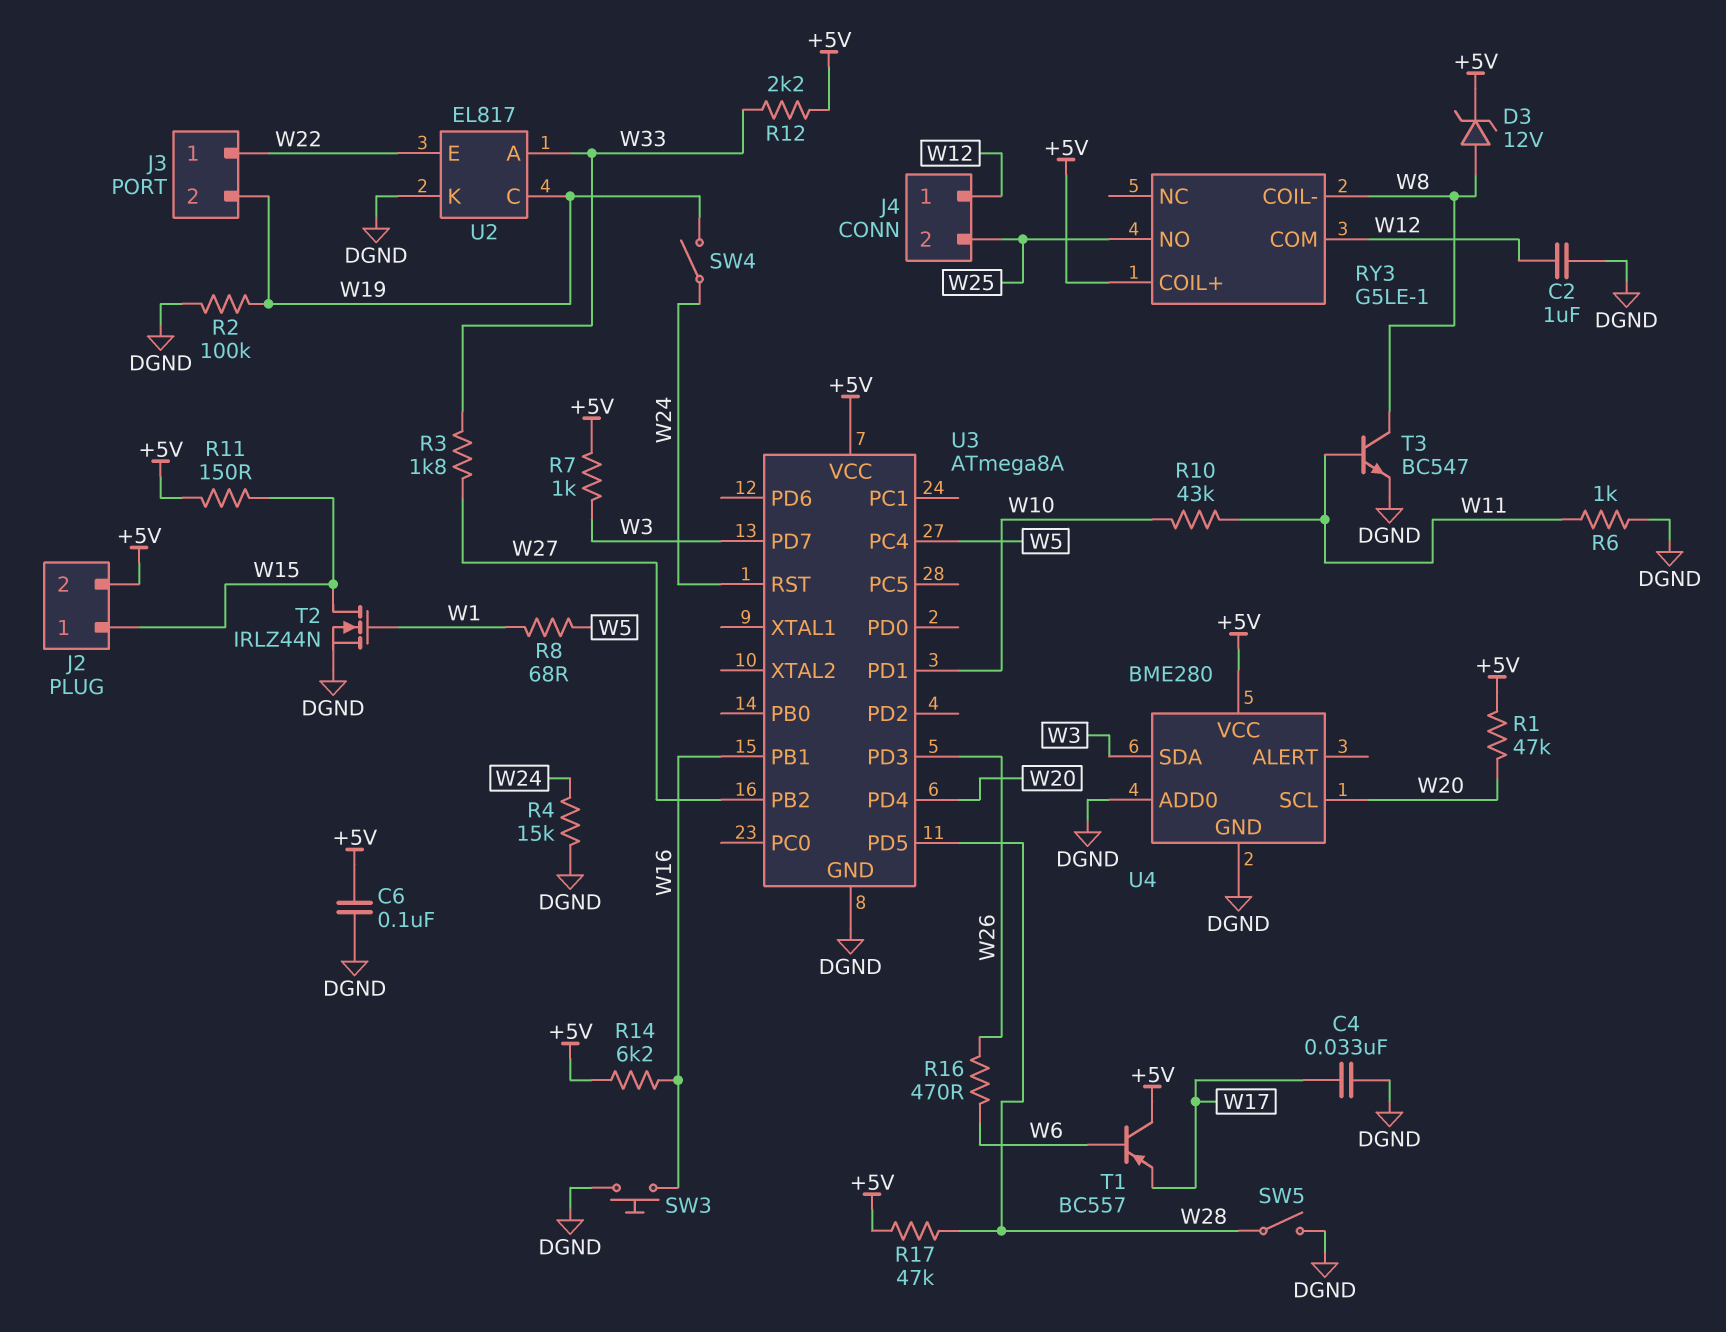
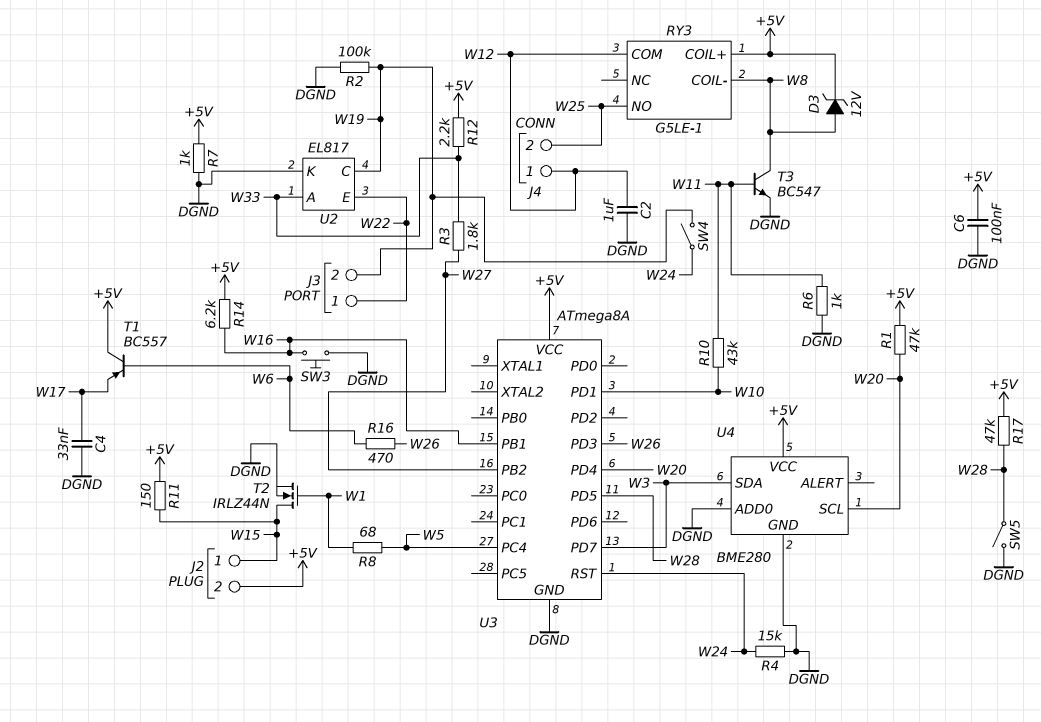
R7: 1k (+5V, W3) -> 1k (+5V, DGND)

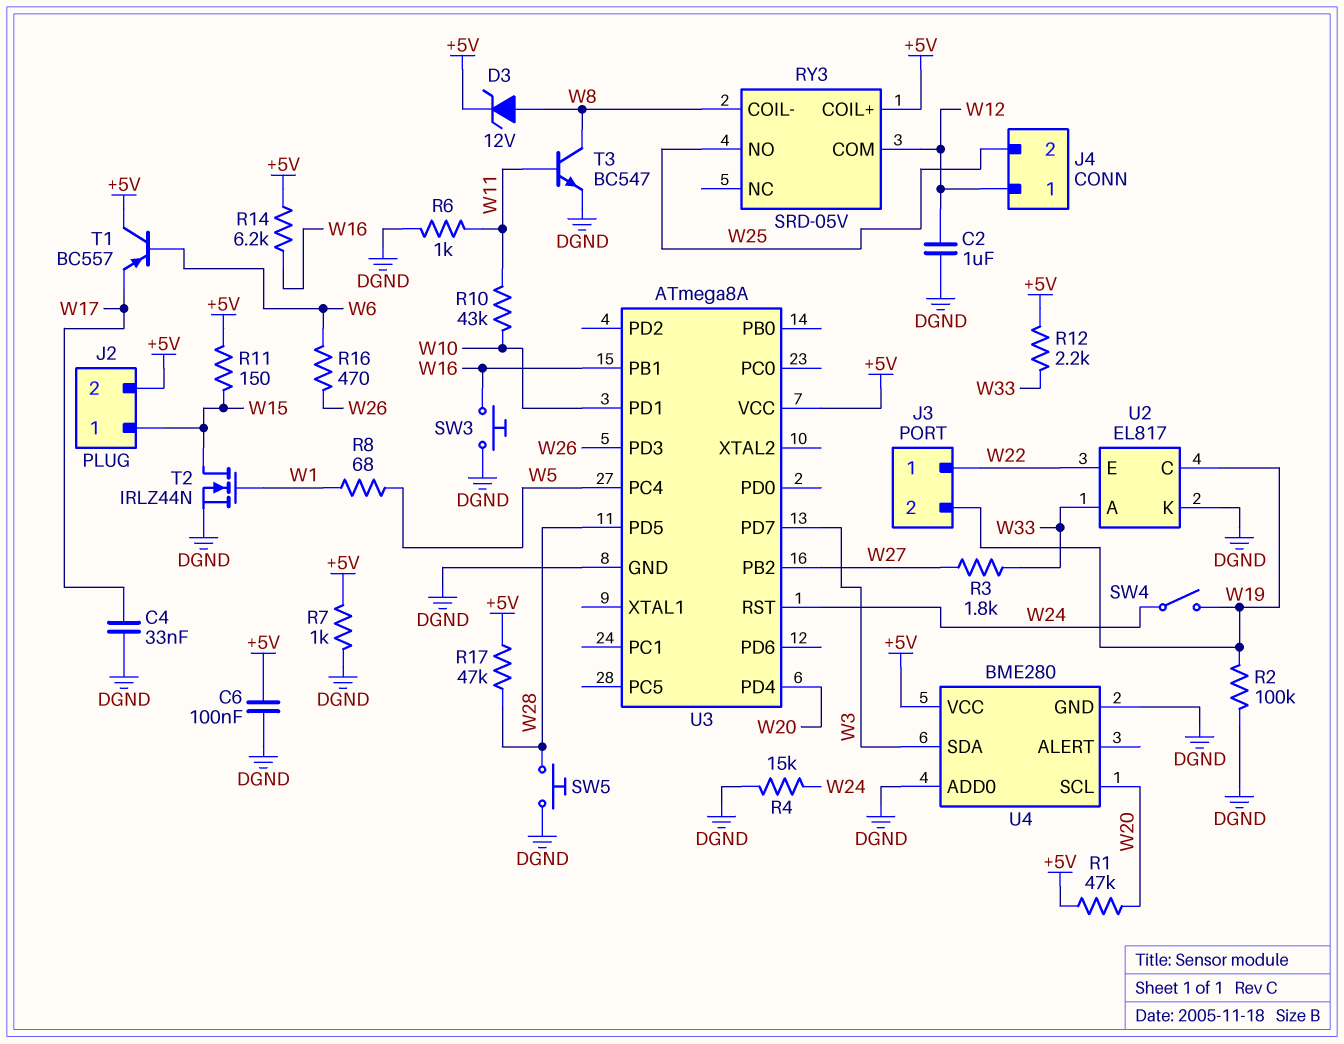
RY3: G5LE-1 -> SRD-05V
SW5: switch (DGND, W28) -> button (DGND, W28)

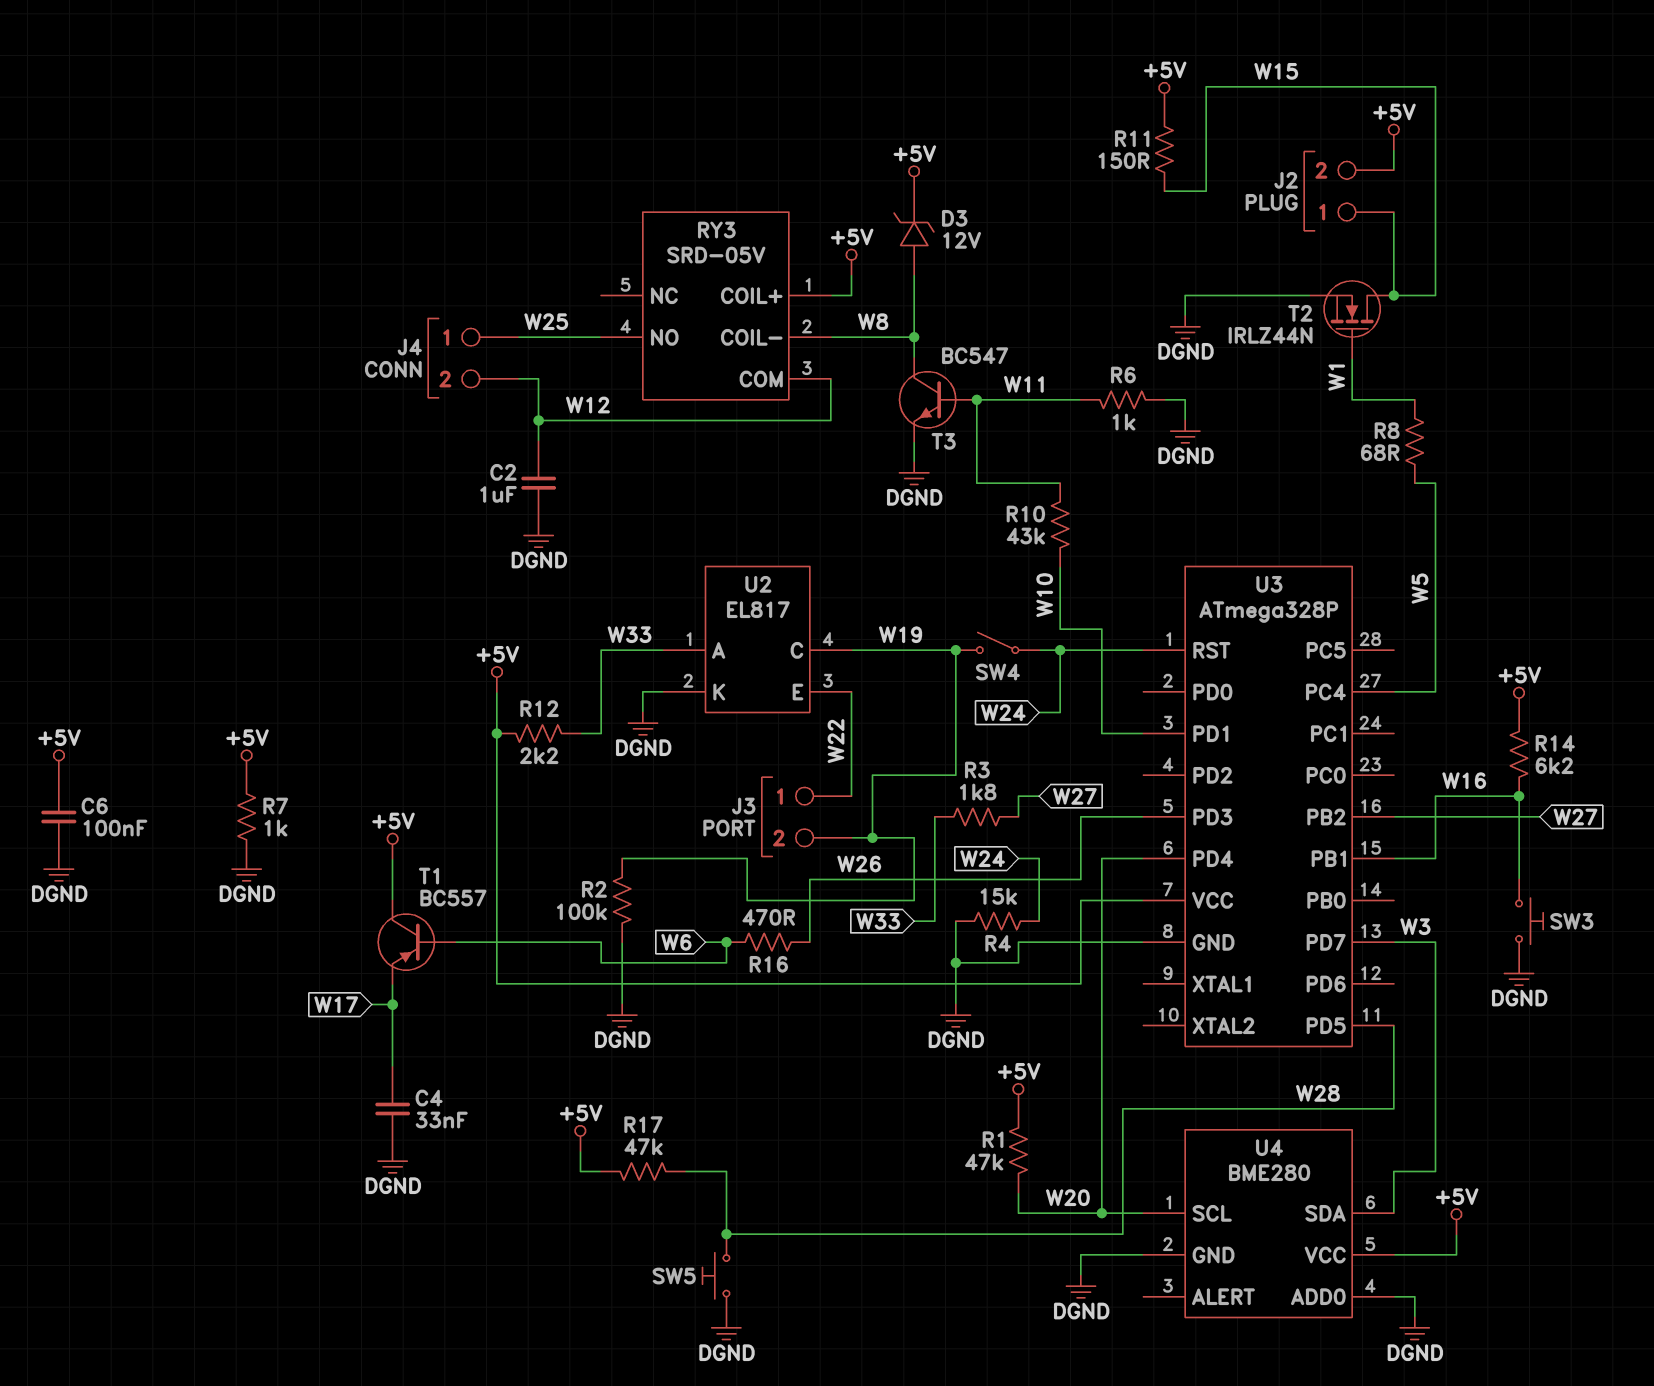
J4 pin 1: W12 -> W25
J4 pin 2: W25 -> W12
U3: ATmega8A -> ATmega328P

